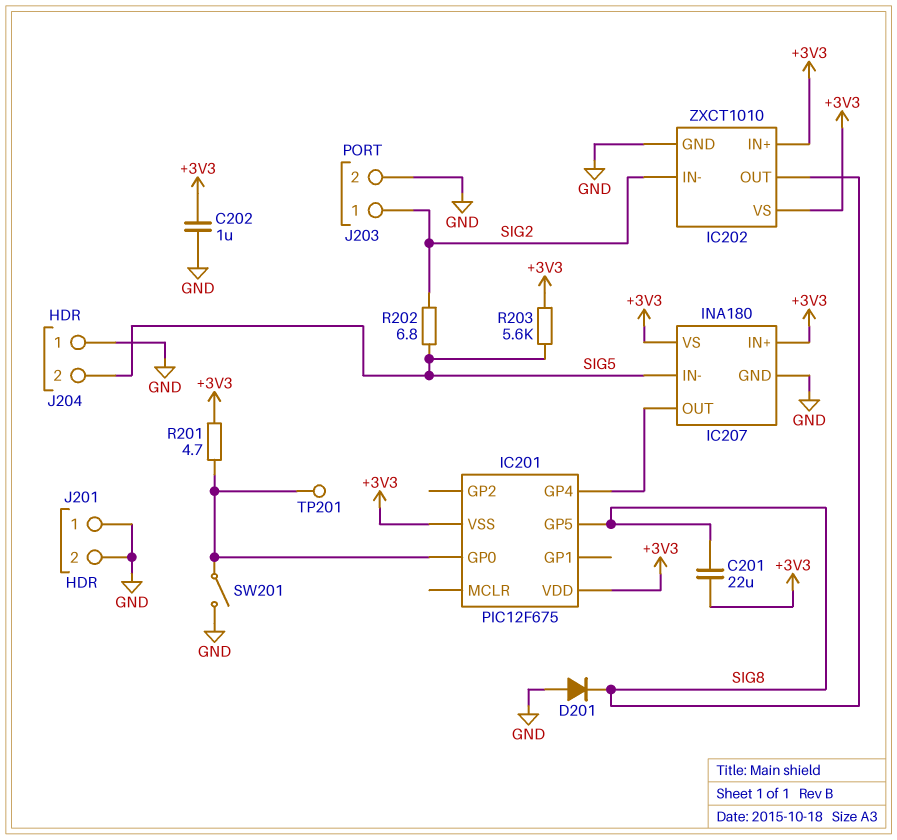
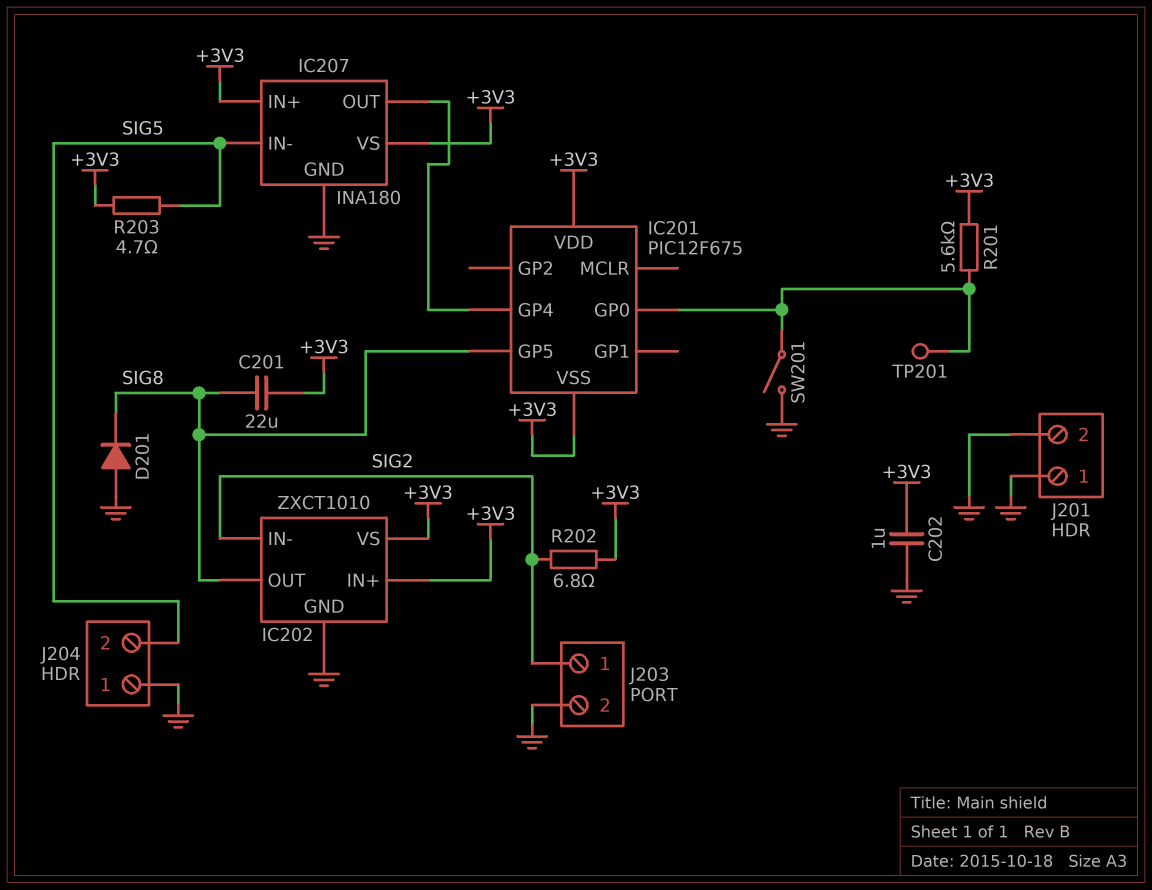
R201: 4.7 (+3V3, IC201/GP0) -> 5.6k (+3V3, IC201/GP0)
R202: 6.8 (SIG2, SIG5) -> 6.8 (+3V3, SIG2)
R203: 5.6k (+3V3, SIG5) -> 4.7 (+3V3, SIG5)

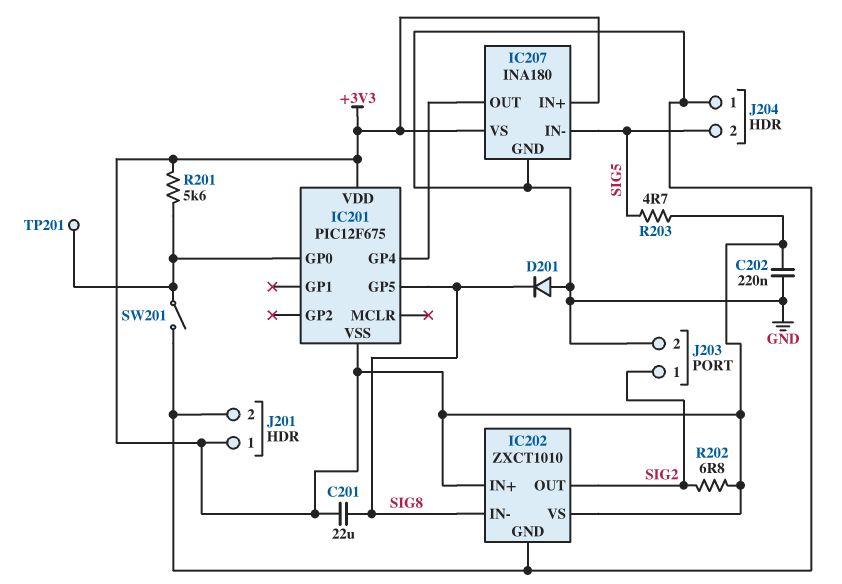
C202: 1uF (+3V3, GND) -> 220nF (+3V3, GND)
IC202 pin IN-: SIG2 -> SIG8
IC202 pin OUT: SIG8 -> SIG2
J201 pin 1: GND -> +3V3

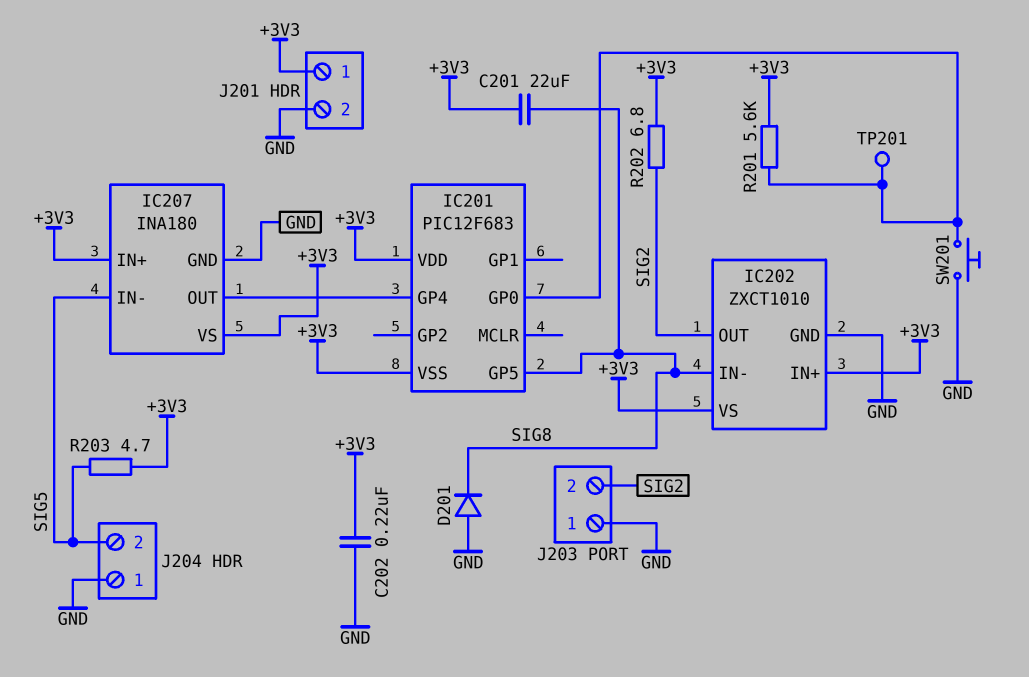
IC201: PIC12F675 -> PIC12F683
J203 pin 1: SIG2 -> GND
J203 pin 2: GND -> SIG2
SW201: switch (GND, IC201/GP0) -> button (GND, IC201/GP0)

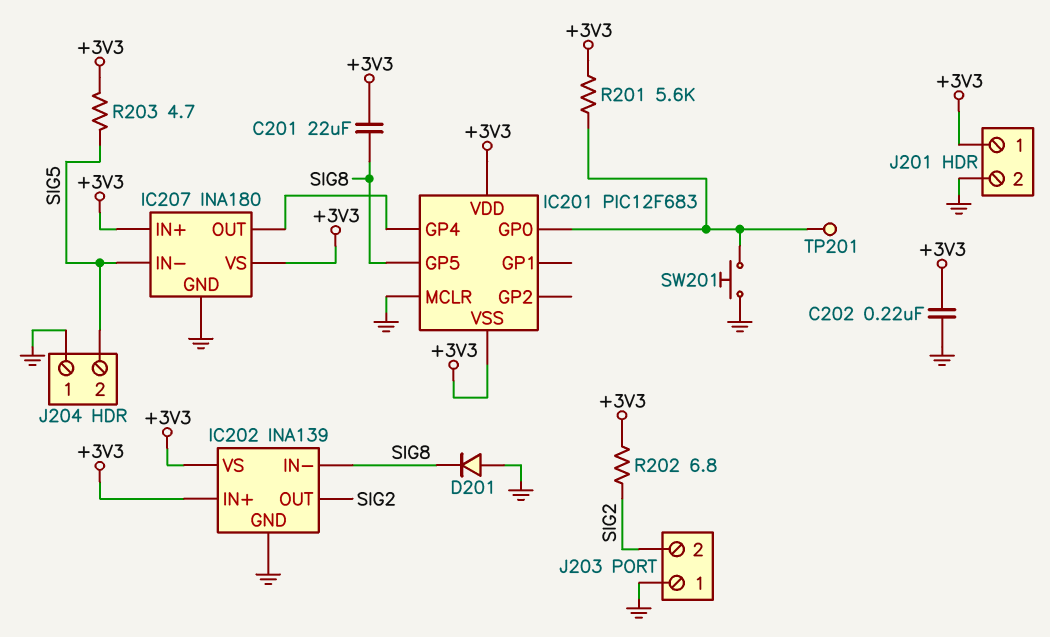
IC201 pin MCLR: none -> GND
IC202: ZXCT1010 -> INA139

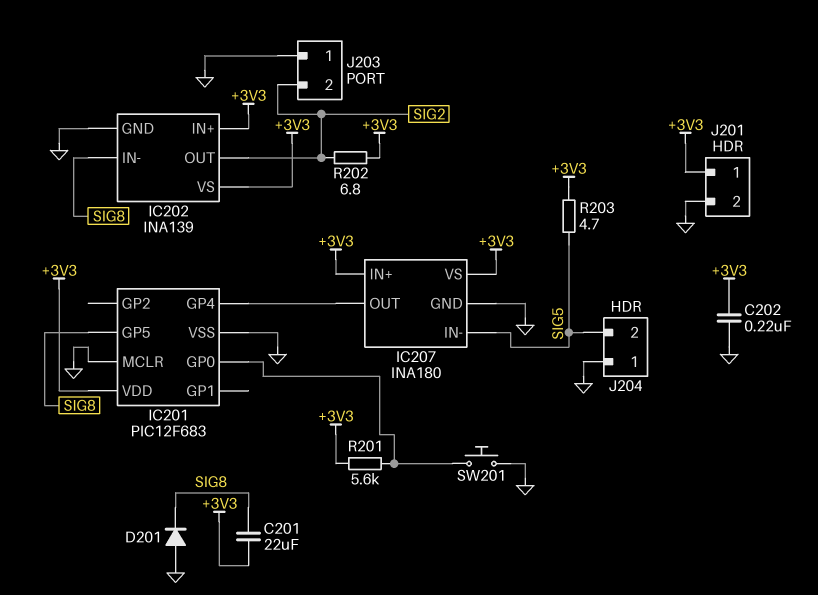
IC201 pin VSS: +3V3 -> GND
TP201: test point (IC201/GP0) -> none

